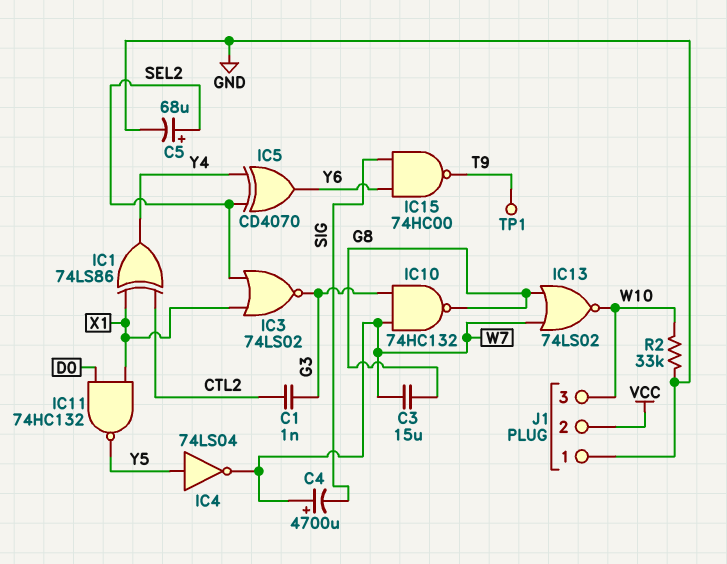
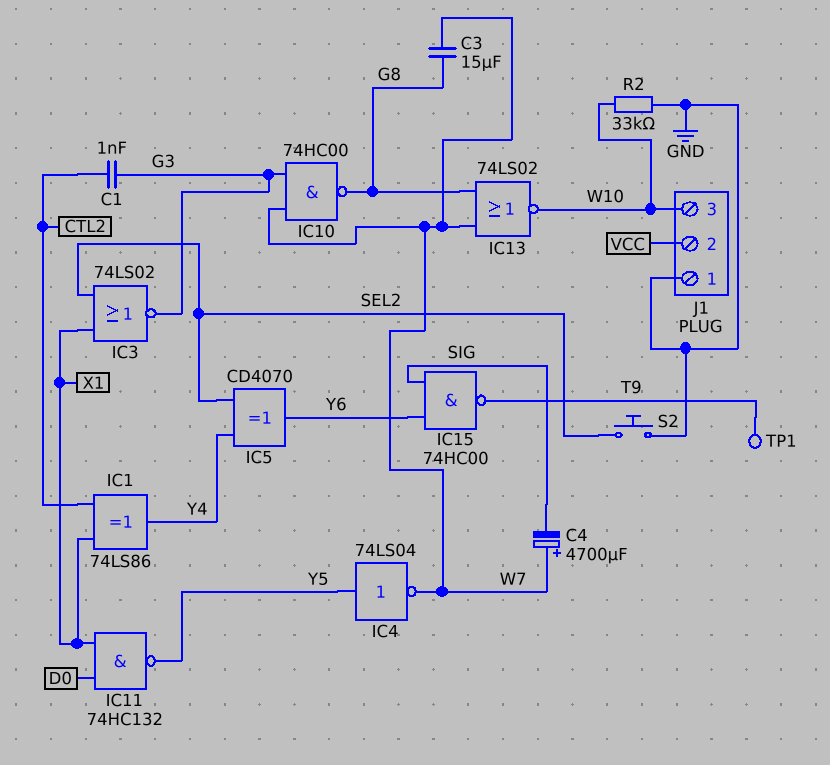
C5: 68uF (plus SEL2, minus GND) -> none
IC10: NAND 74HC132 (in G3, in W7, out G8) -> NAND 74HC00 (in G3, in W7, out G8)
S2: none -> button (GND, SEL2)

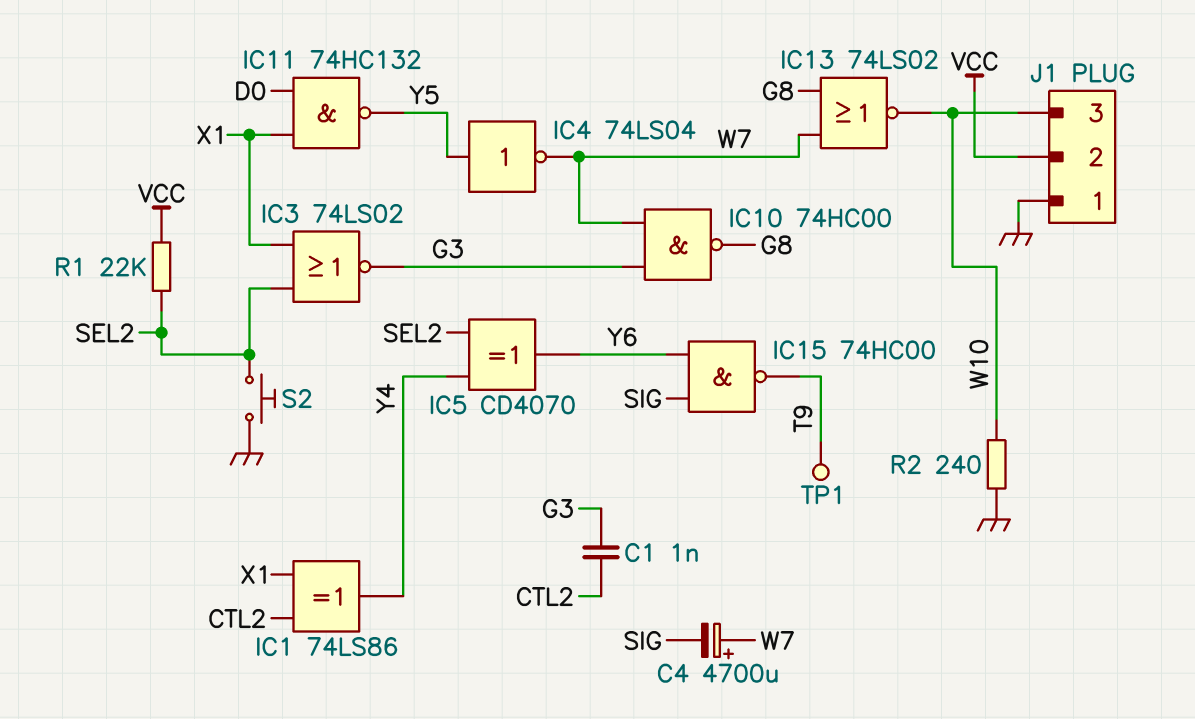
C3: 15uF (G8, W7) -> none
R1: none -> 22k (SEL2, VCC)
R2: 33k (GND, W10) -> 240 (GND, W10)

